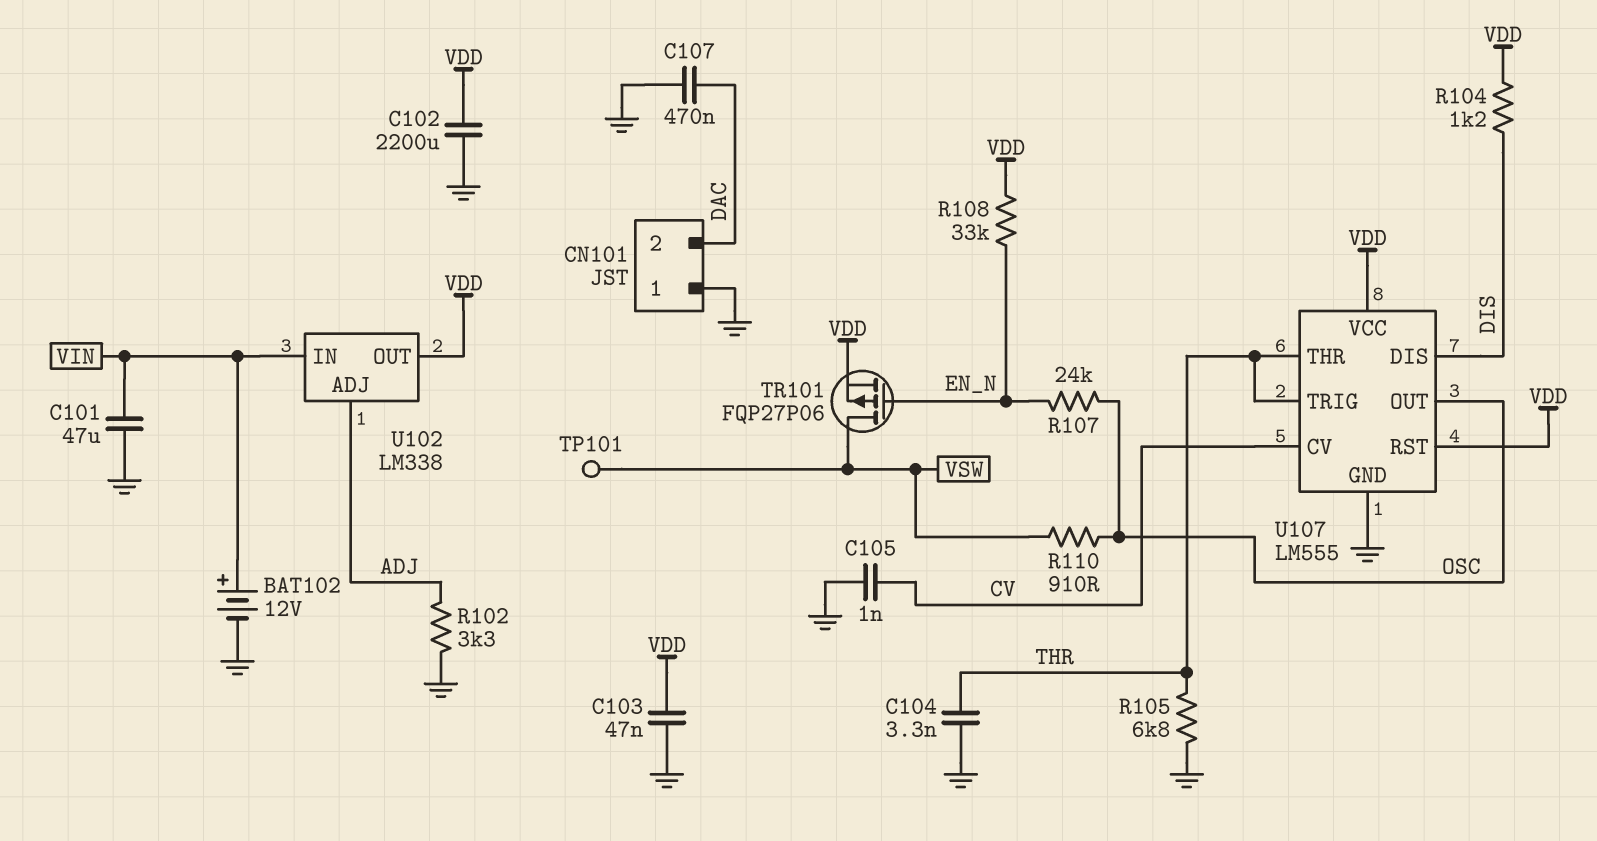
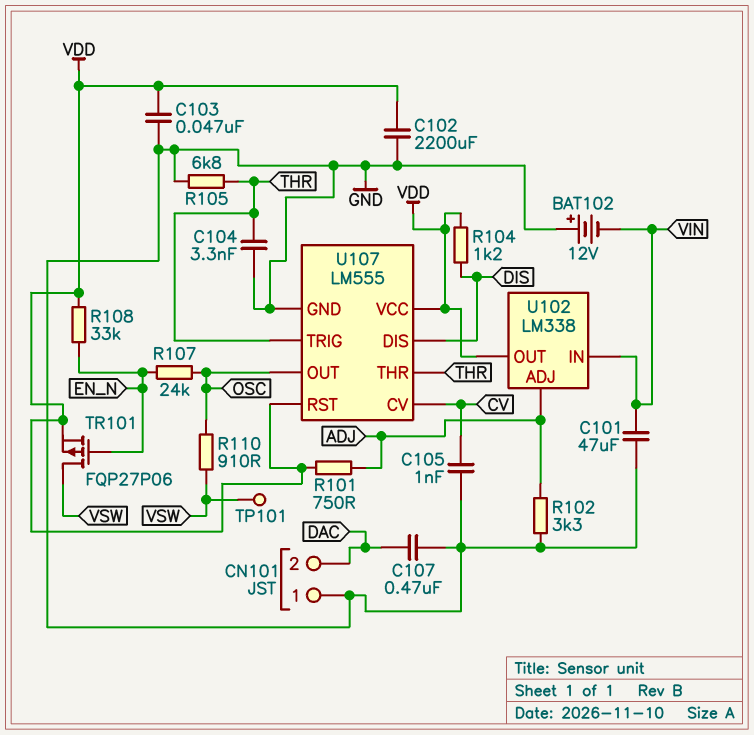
BAT102: 12V (plus VIN, minus GND) -> 12V (plus GND, minus VIN)
R101: none -> 750 (ADJ, VDD)

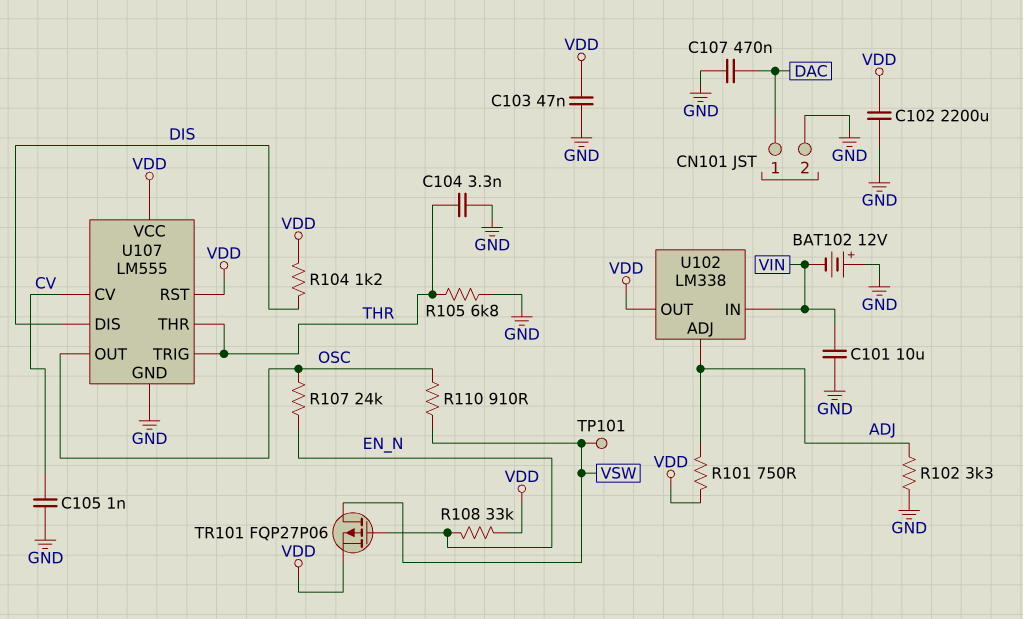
C101: 47uF (GND, VIN) -> 10uF (GND, VIN)
CN101 pin 1: GND -> DAC
CN101 pin 2: DAC -> GND

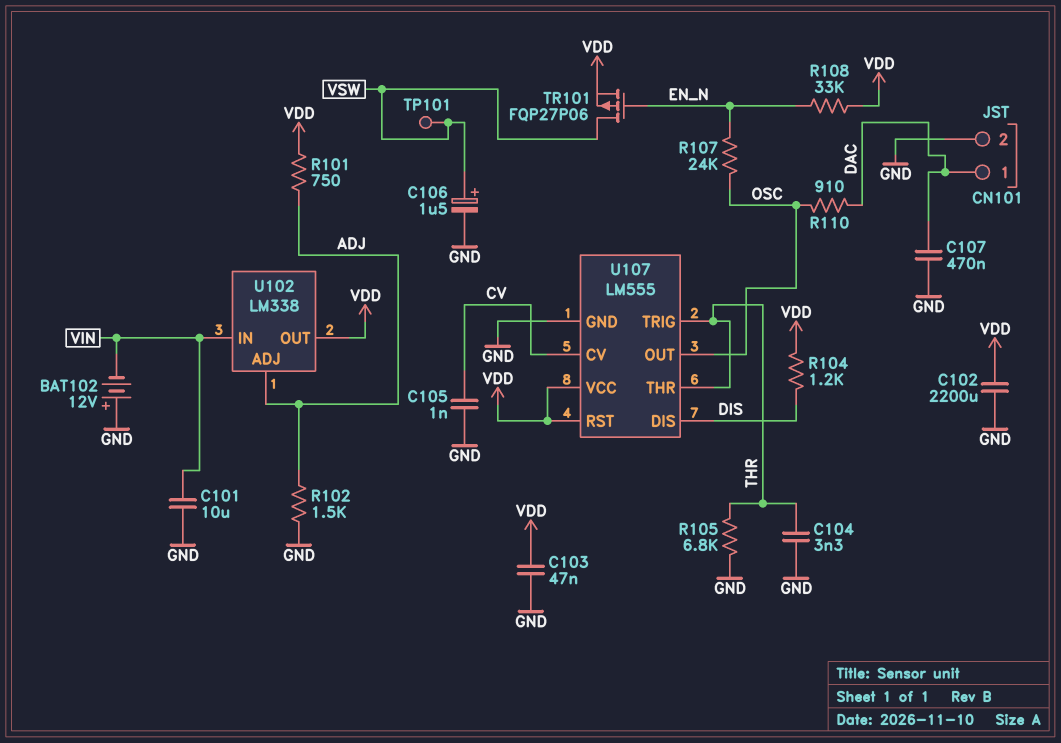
C106: none -> 1.5uF (plus VSW, minus GND)
R102: 3.3k (ADJ, GND) -> 1.5k (ADJ, GND)
R110: 910 (OSC, VSW) -> 910 (DAC, OSC)

